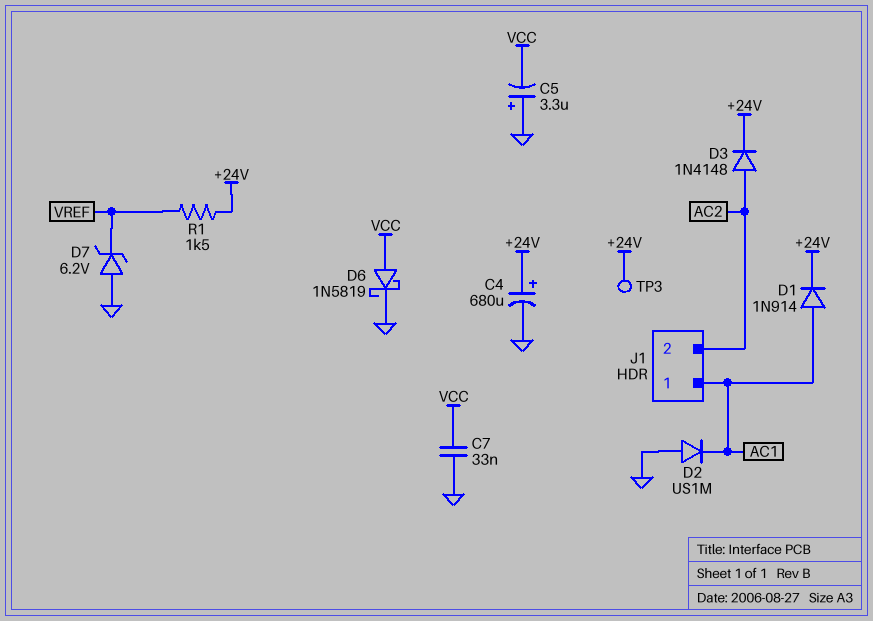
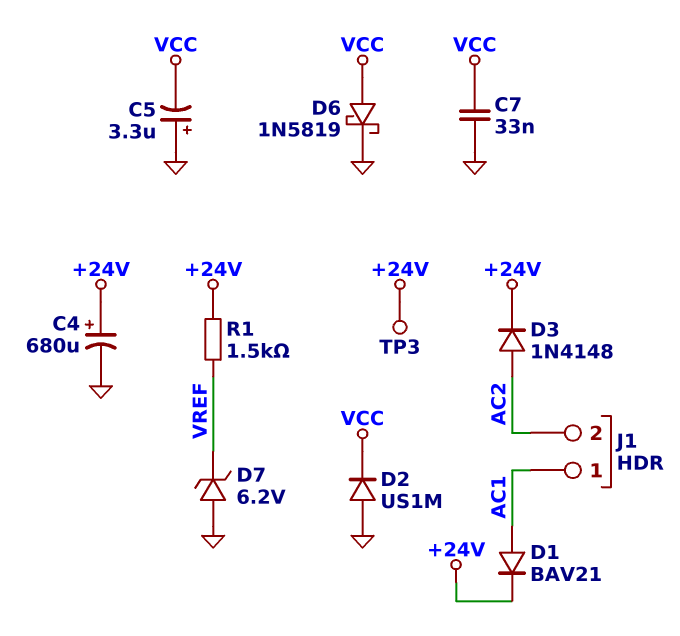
D1: diode 1N914 (A AC1, K +24V) -> diode BAV21 (A AC1, K +24V)
D2: diode US1M (A GND, K AC1) -> diode US1M (A GND, K VCC)

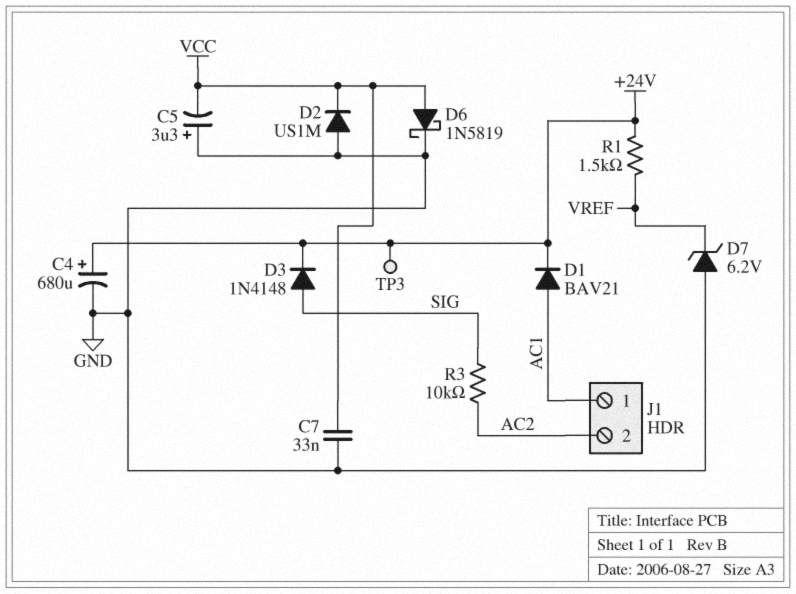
D3: diode 1N4148 (A AC2, K +24V) -> diode 1N4148 (A SIG, K +24V)
R3: none -> 10k (AC2, SIG)

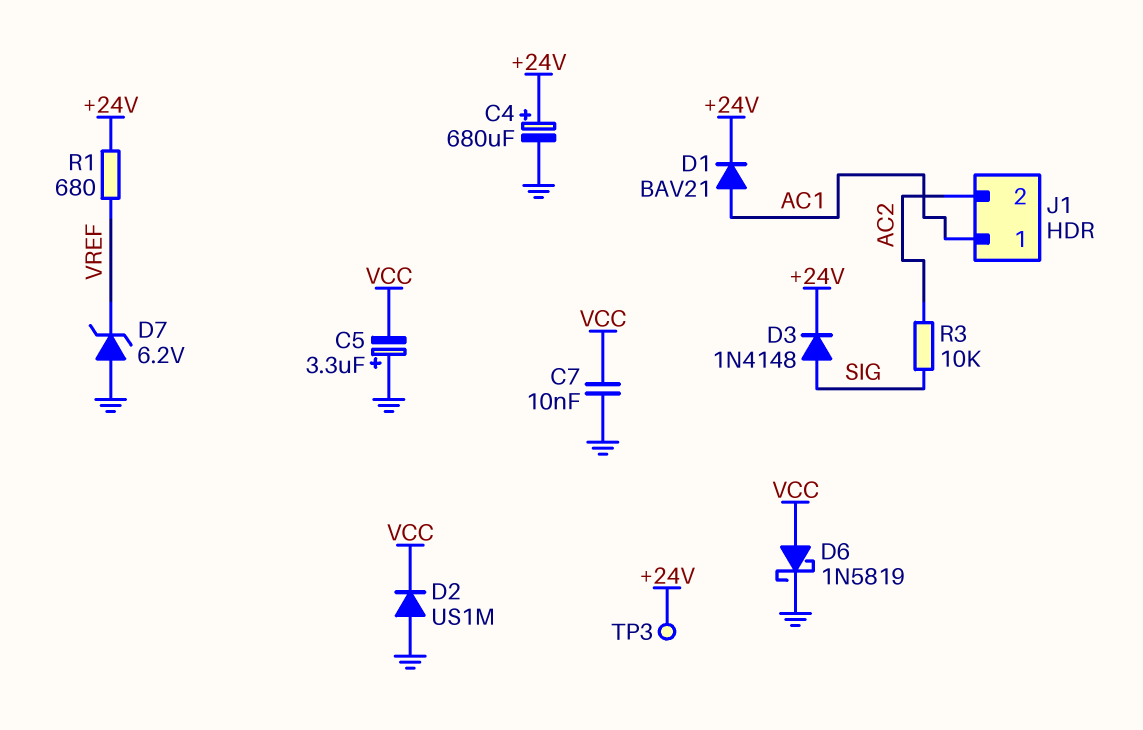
C7: 33nF (GND, VCC) -> 10nF (GND, VCC)
R1: 1.5k (+24V, VREF) -> 680 (+24V, VREF)

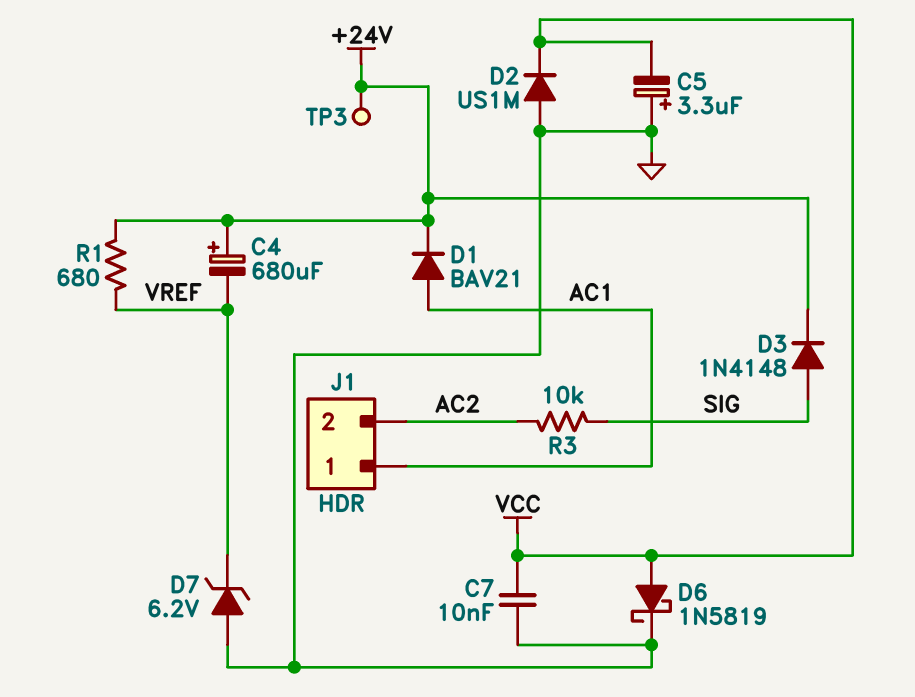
C4: 680uF (plus +24V, minus GND) -> 680uF (plus +24V, minus VREF)

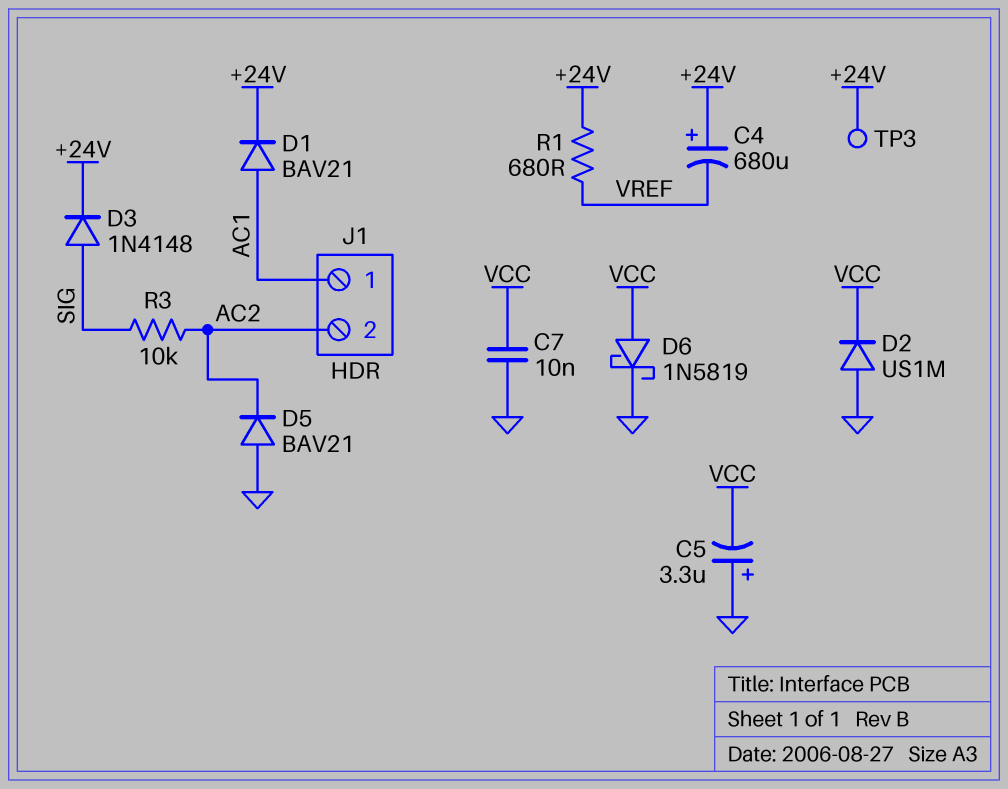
D5: none -> diode BAV21 (A GND, K AC2)
D7: zener 6.2V (A GND, K VREF) -> none

